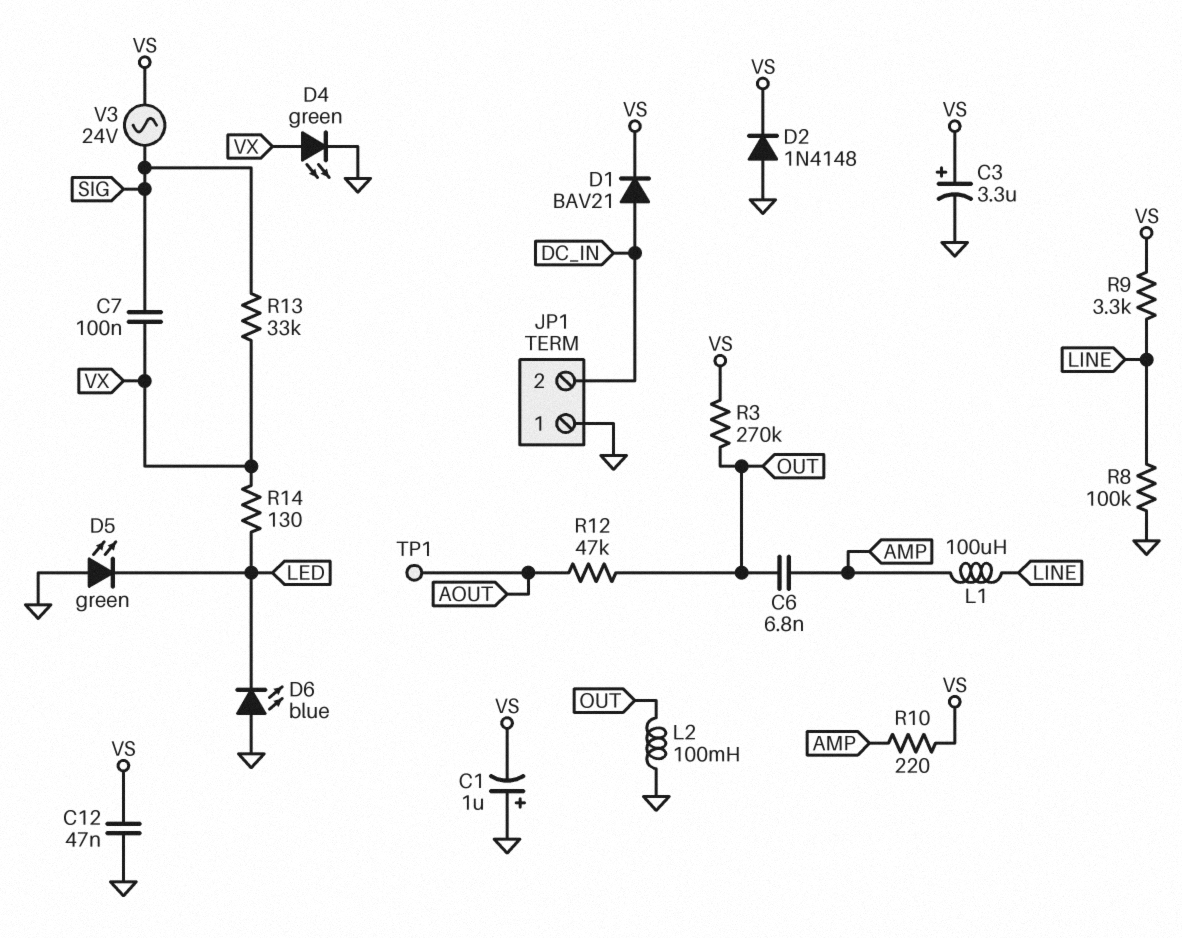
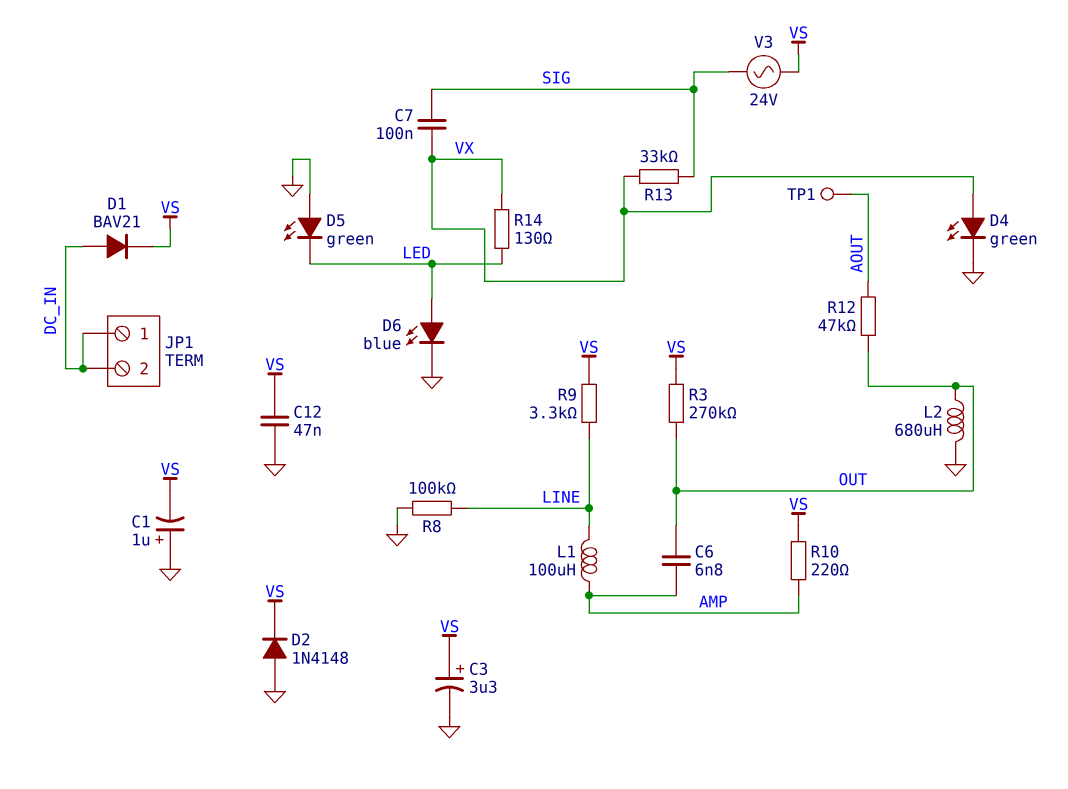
D6: LED blue (A GND, K LED) -> LED blue (A LED, K GND)
JP1 pin 1: GND -> DC_IN
L2: 100mH (GND, OUT) -> 680uH (GND, OUT)

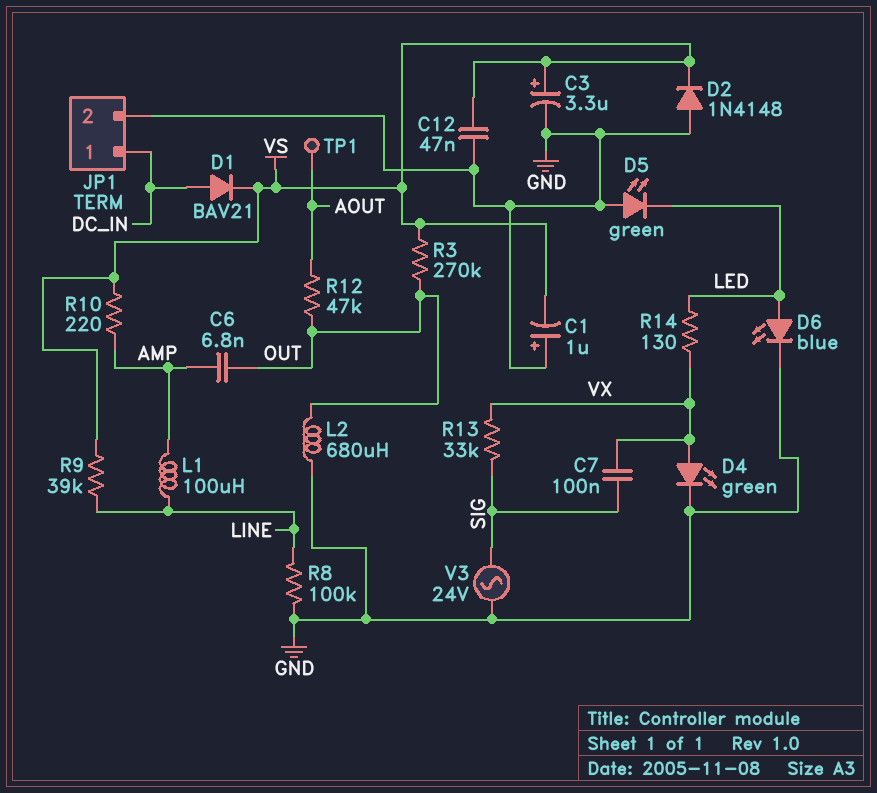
JP1 pin 2: DC_IN -> GND
R9: 3.3k (LINE, VS) -> 39k (LINE, VS)
V3: AC 24V (SIG, VS) -> AC 24V (GND, SIG)

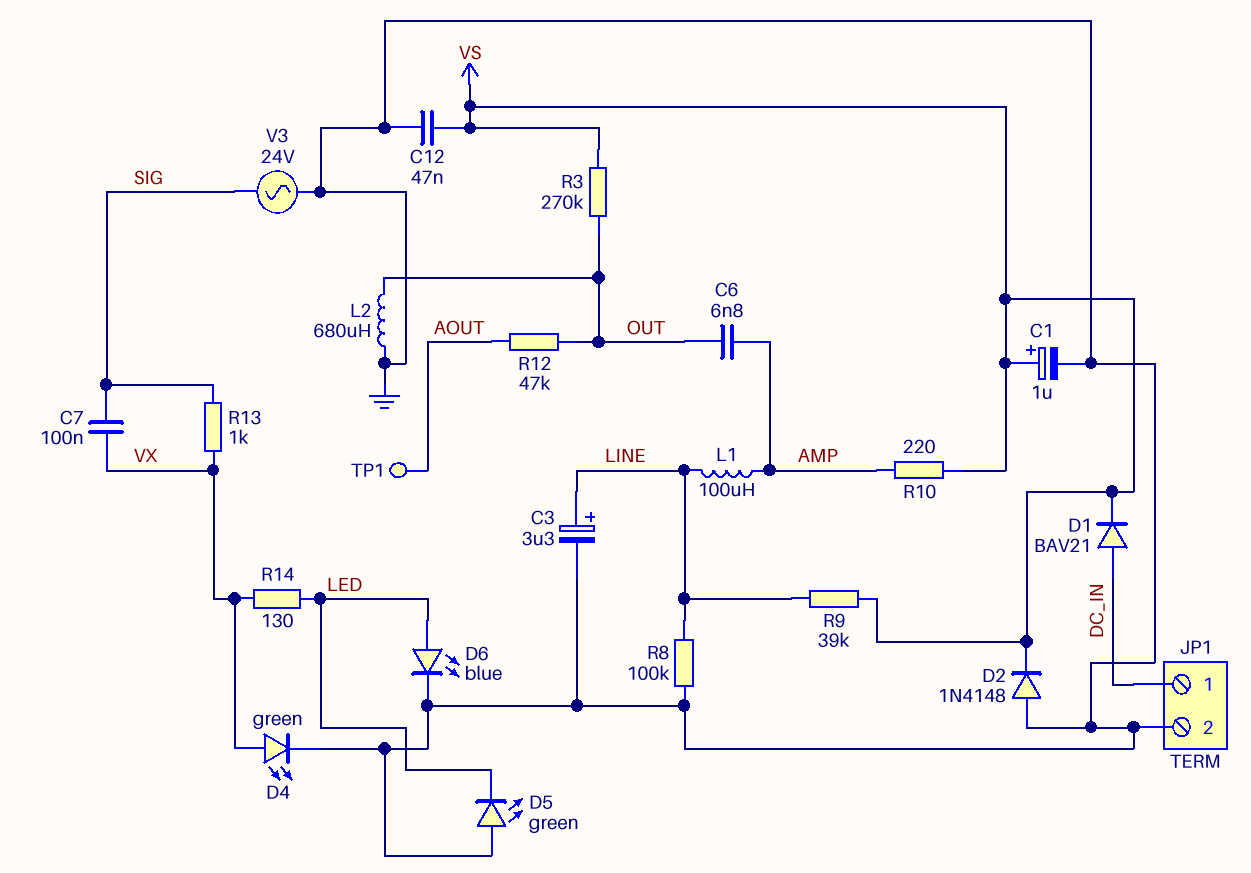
C1: 1uF (plus GND, minus VS) -> 1uF (plus VS, minus GND)
C3: 3.3uF (plus VS, minus GND) -> 3.3uF (plus LINE, minus GND)
R13: 33k (SIG, VX) -> 1k (SIG, VX)

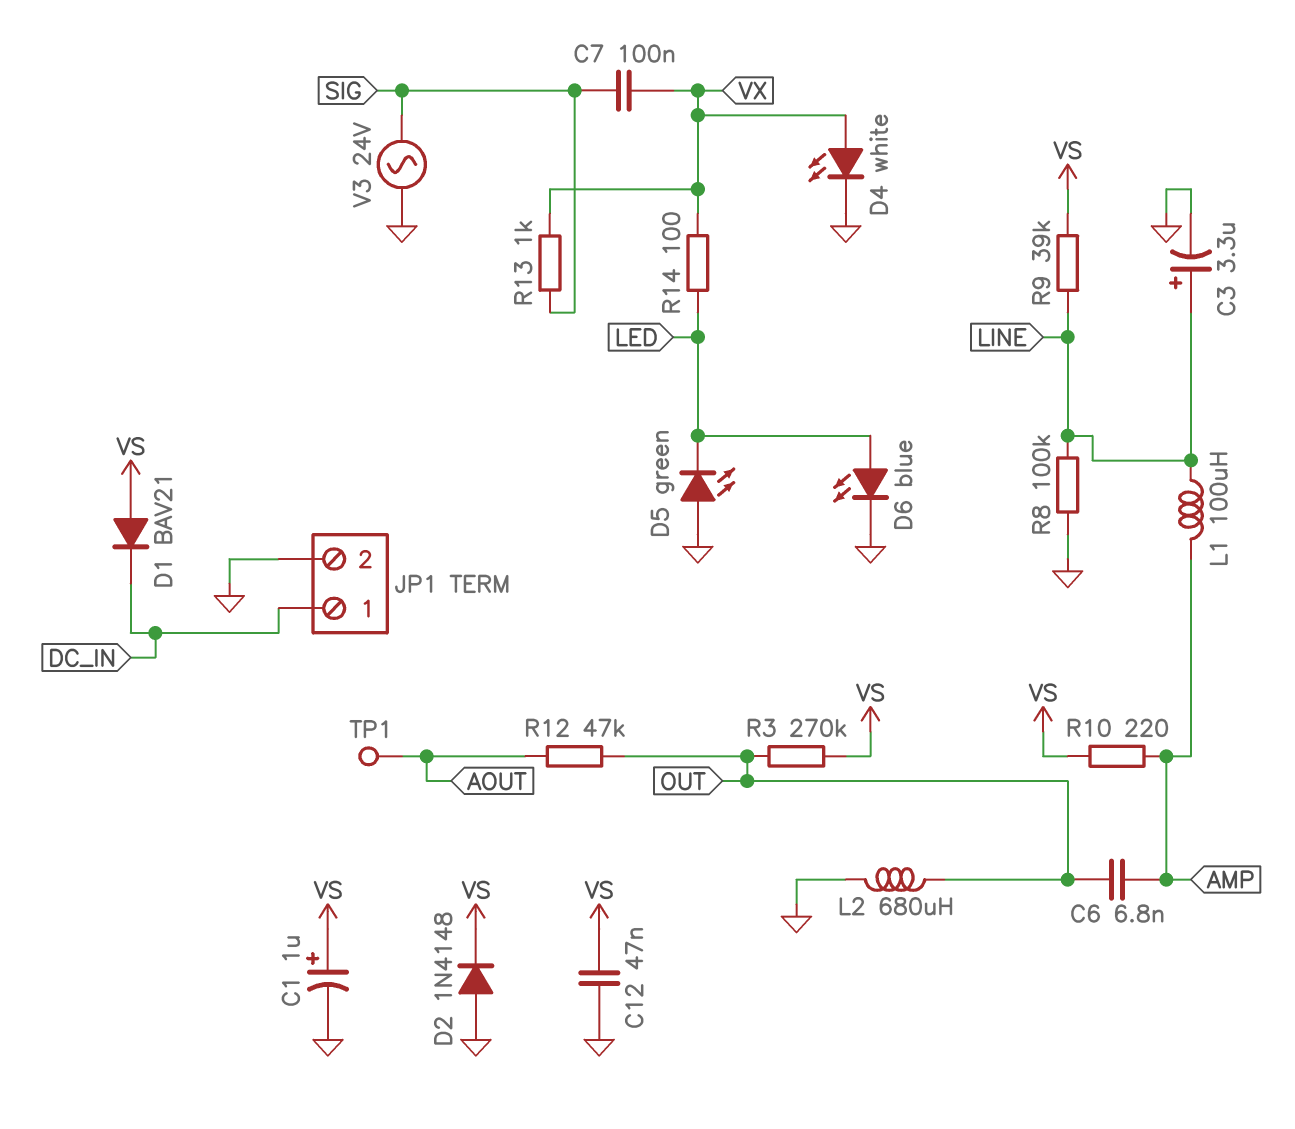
D1: diode BAV21 (A DC_IN, K VS) -> diode BAV21 (A VS, K DC_IN)
D4: LED green (A VX, K GND) -> LED white (A VX, K GND)
R14: 130 (LED, VX) -> 100 (LED, VX)

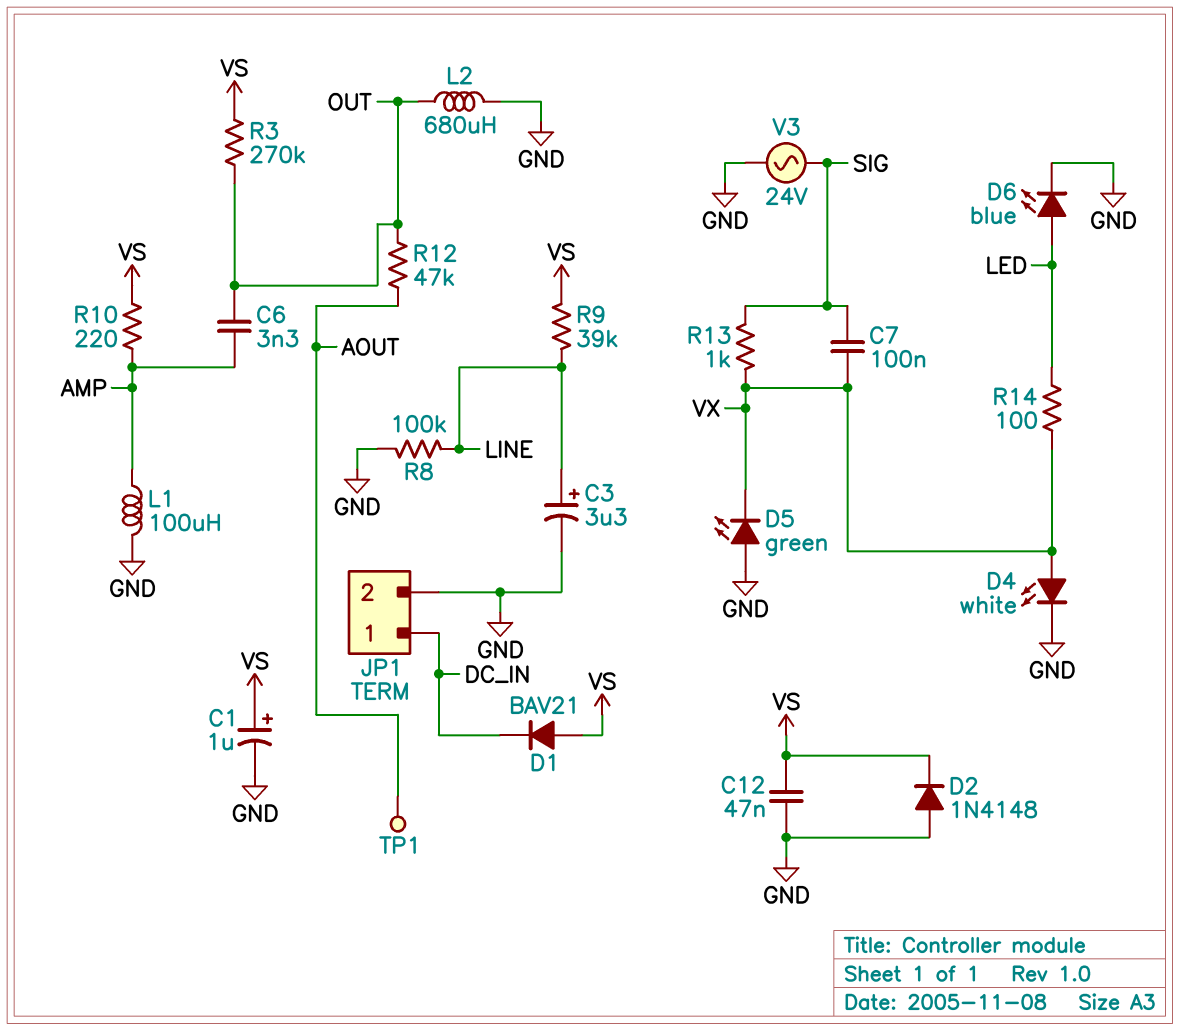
C6: 6.8nF (AMP, OUT) -> 3.3nF (AMP, OUT)
D5: LED green (A GND, K LED) -> LED green (A GND, K VX)
L1: 100uH (AMP, LINE) -> 100uH (AMP, GND)

